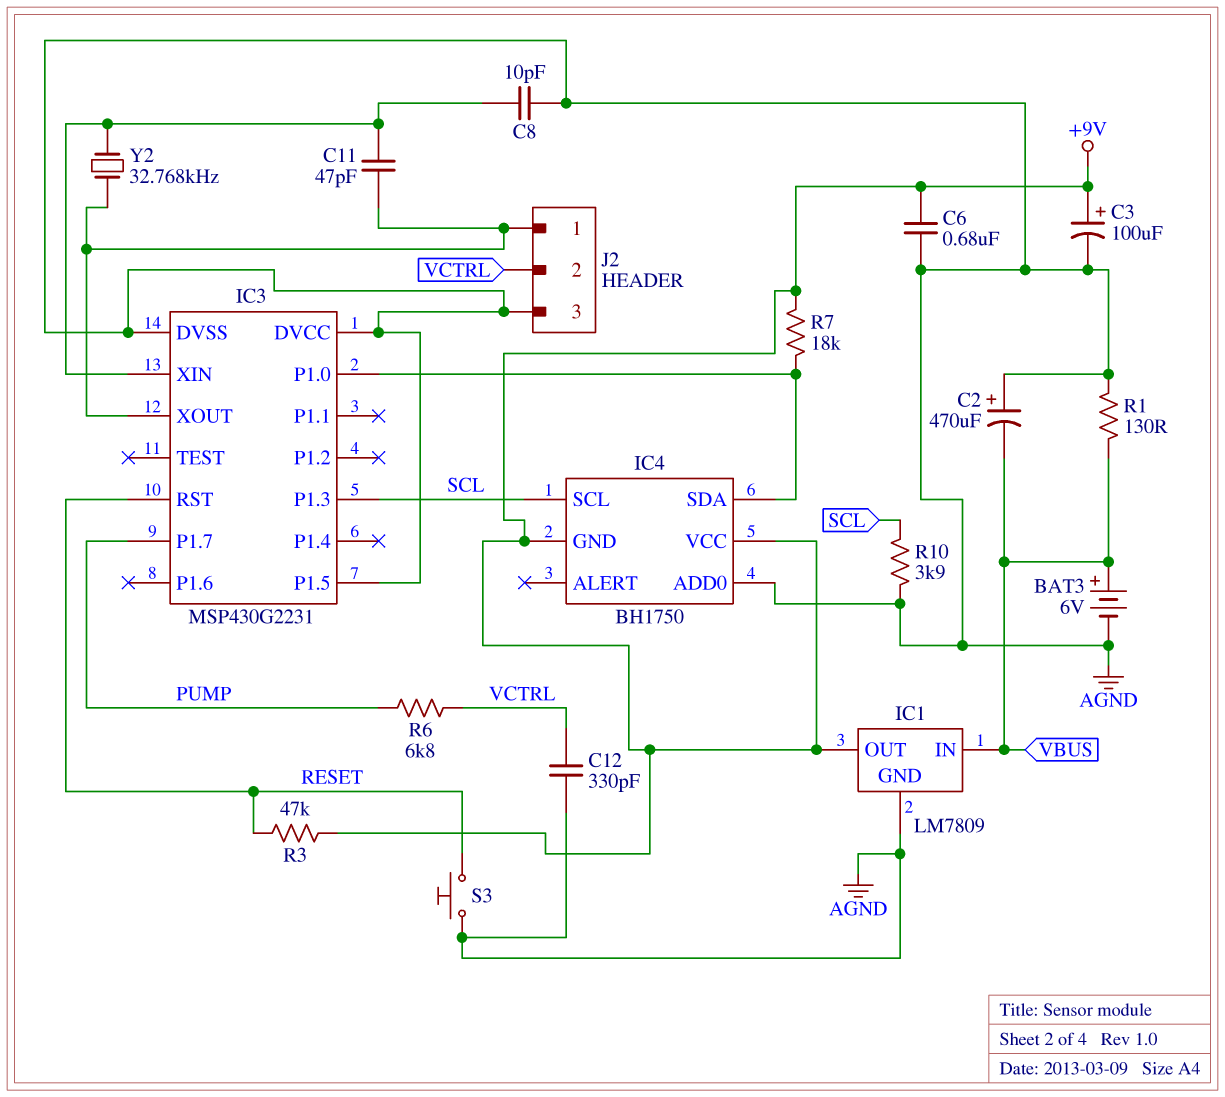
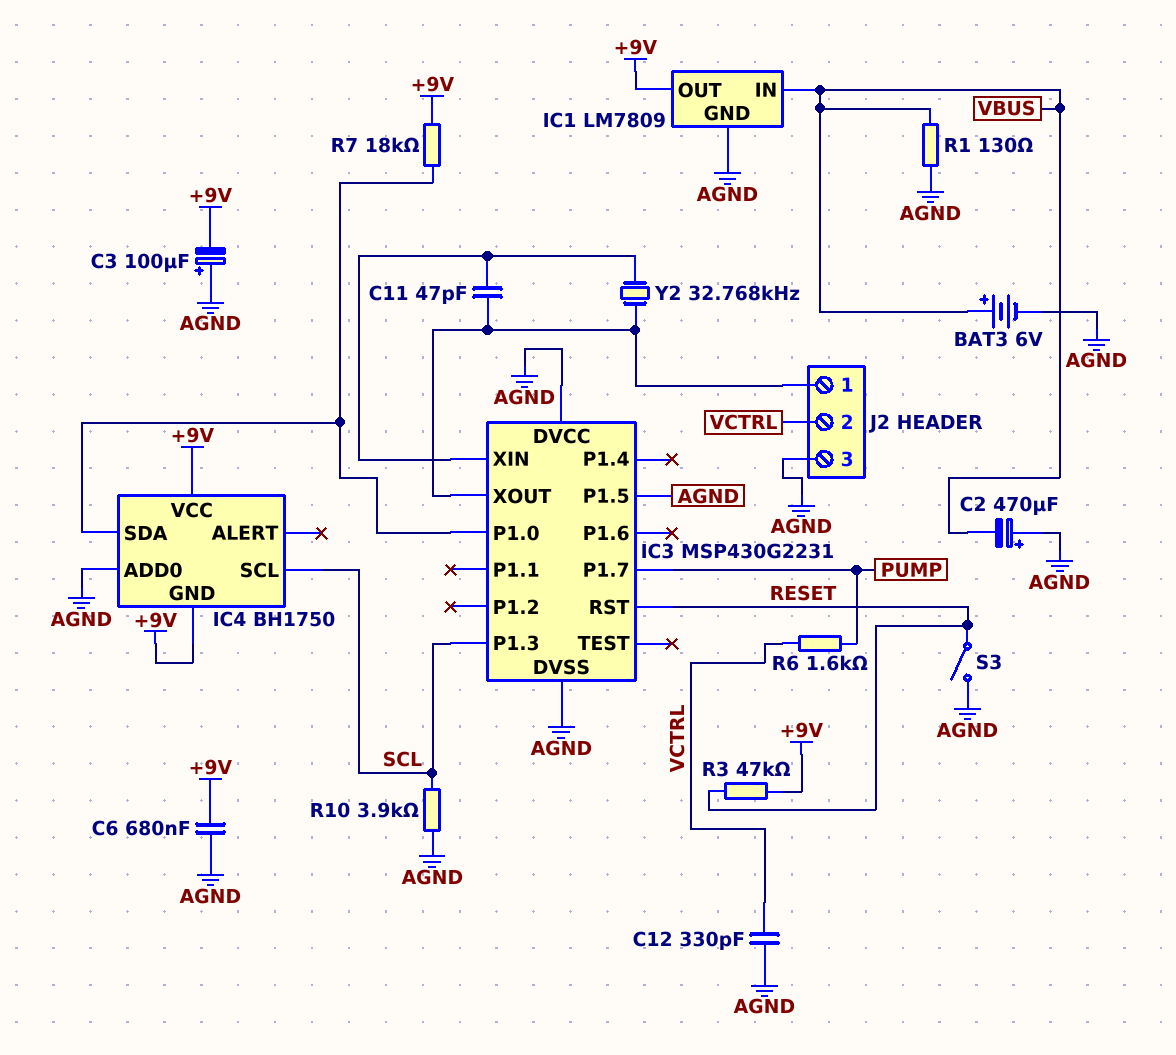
C3: 100uF (plus +9V, minus AGND) -> 100uF (plus AGND, minus +9V)
C8: 10pF (AGND, IC3/XIN) -> none
R6: 6.8k (PUMP, VCTRL) -> 1.6k (PUMP, VCTRL)
S3: button (AGND, RESET) -> switch (AGND, RESET)

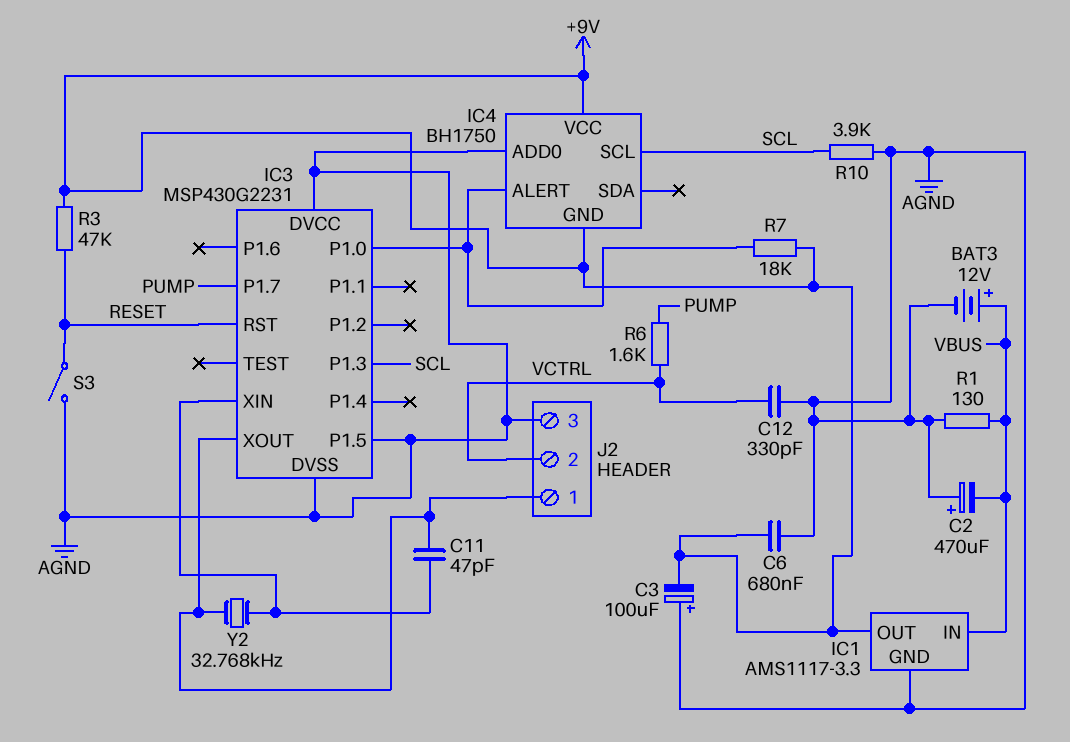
BAT3: 6V (plus VBUS, minus AGND) -> 12V (plus VBUS, minus AGND)
IC1: LM7809 -> AMS1117-3.3
IC4 pin ALERT: none -> IC3/P1.0
IC4 pin SDA: IC3/P1.0 -> none

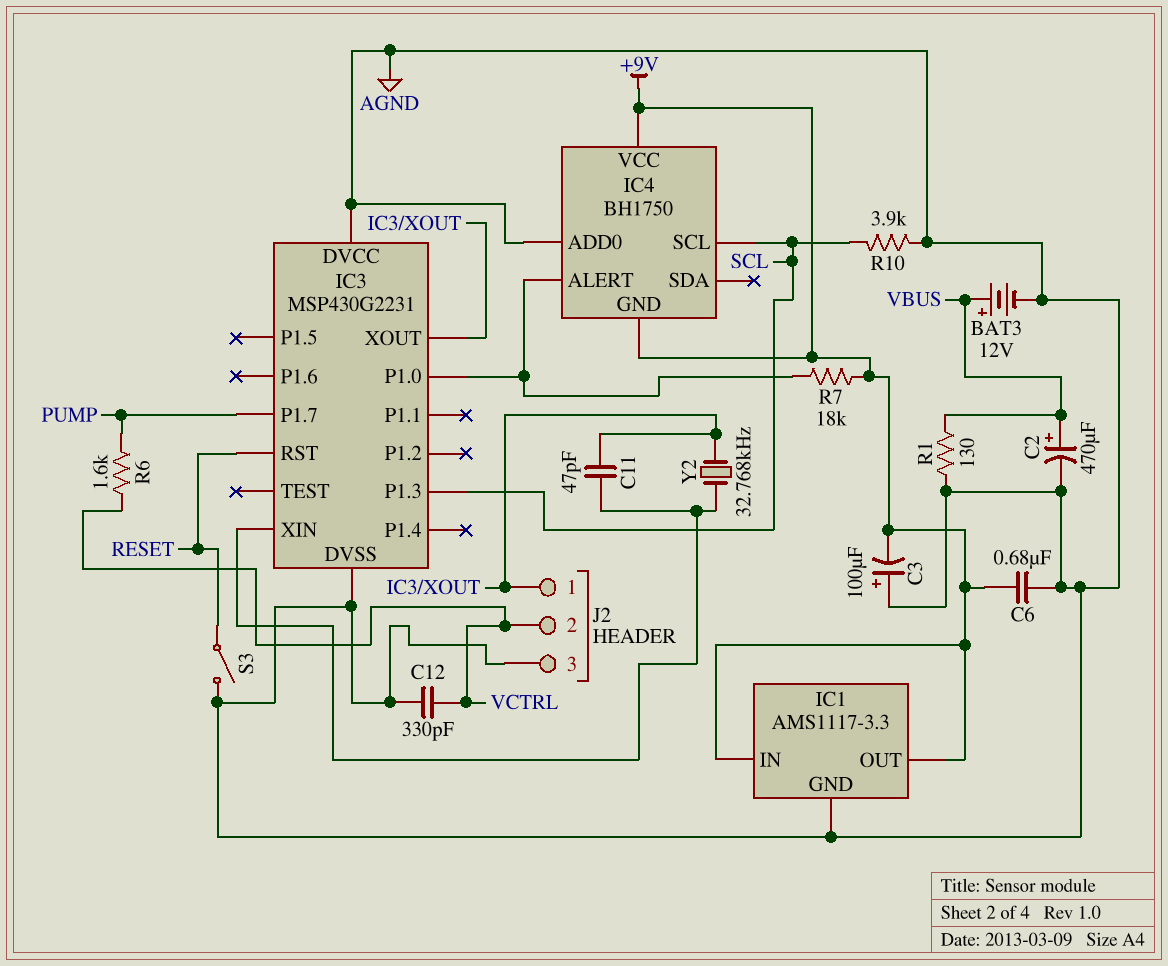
C2: 470uF (plus AGND, minus VBUS) -> 470uF (plus VBUS, minus AGND)
IC1 pin IN: VBUS -> +9V
IC3 pin P1.5: AGND -> none
R3: 47k (+9V, RESET) -> none

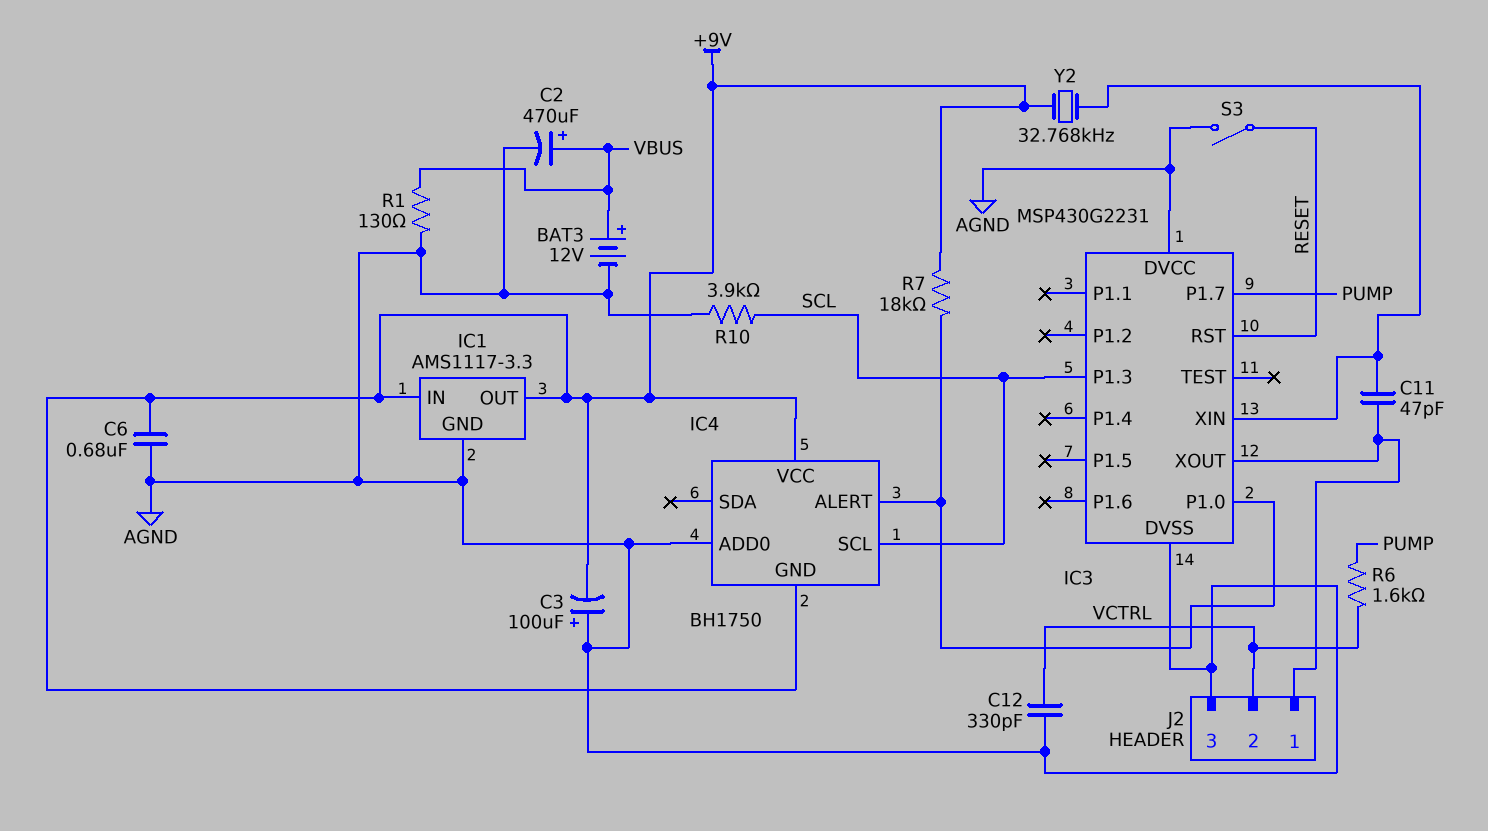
Y2: 32.768kHz (IC3/XIN, IC3/XOUT) -> 32.768kHz (+9V, IC3/XIN)

